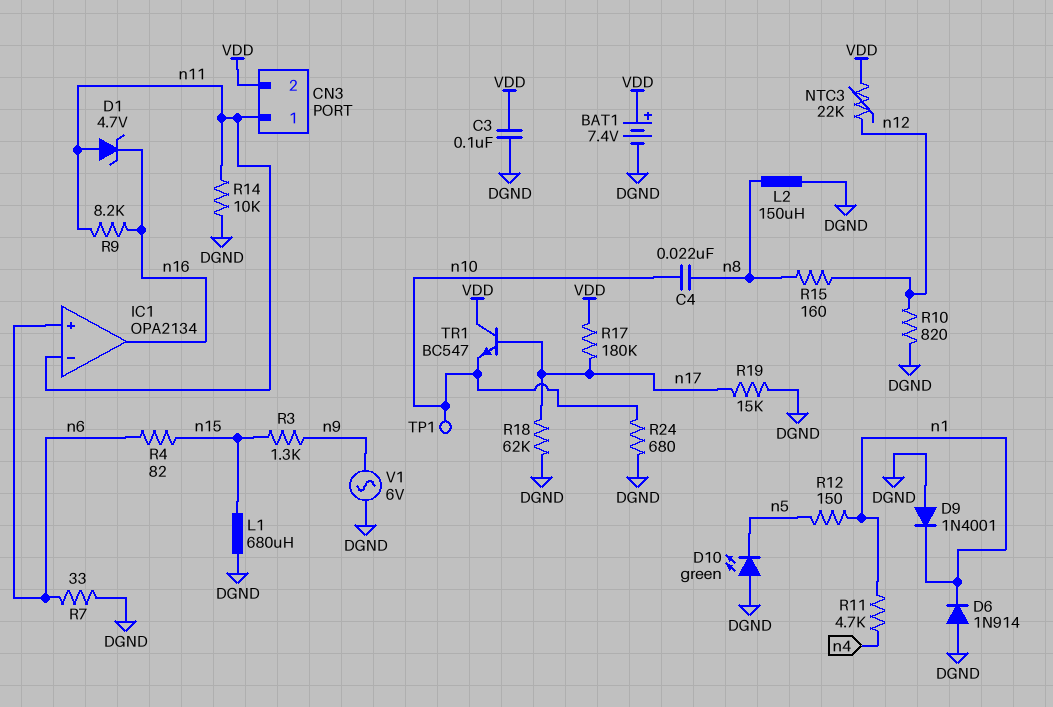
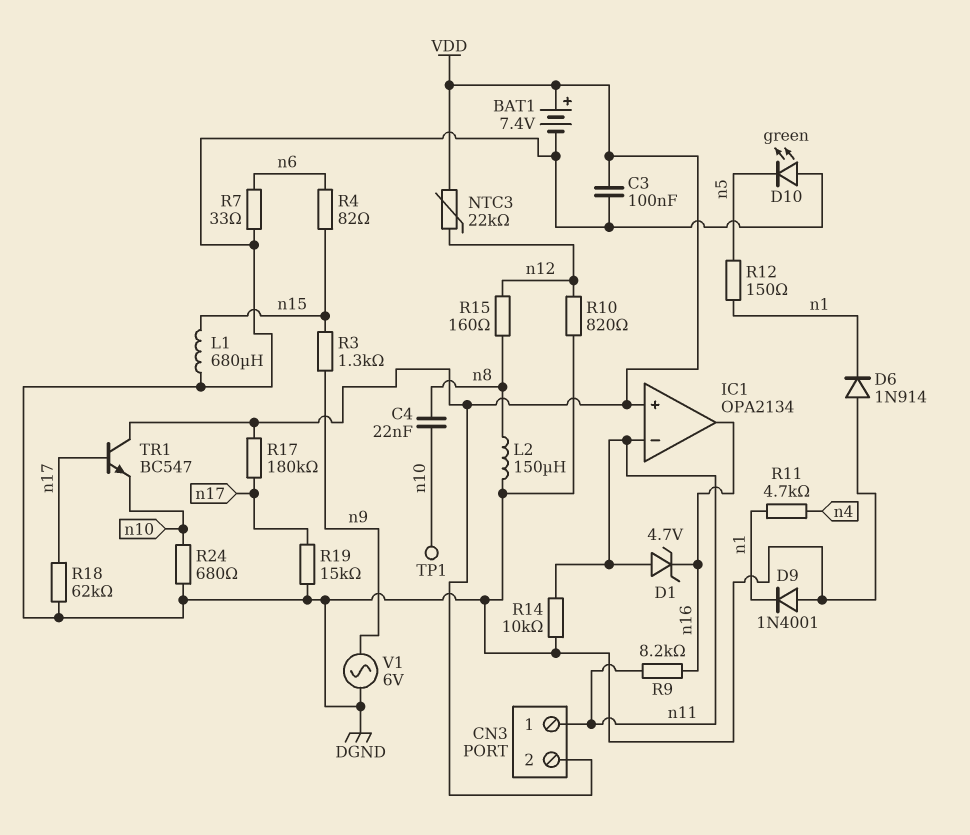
IC1 pin in+: n6 -> VDD

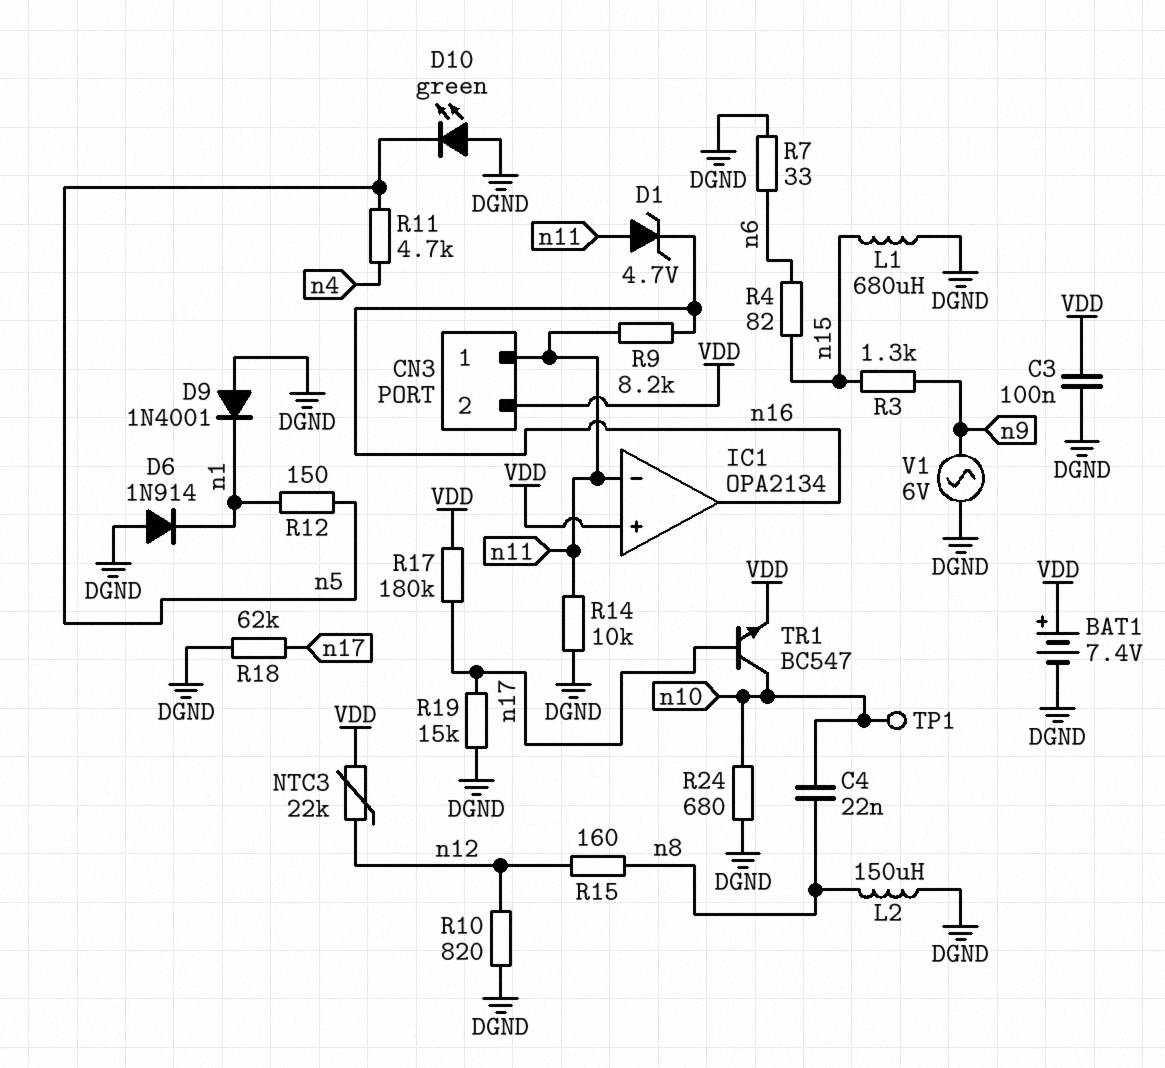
R11: 4.7k (n1, n4) -> 4.7k (n4, n5)
TR1: NPN BC547 (B n17, C VDD, E n10) -> NPN BC547 (B n17, C n10, E VDD)

